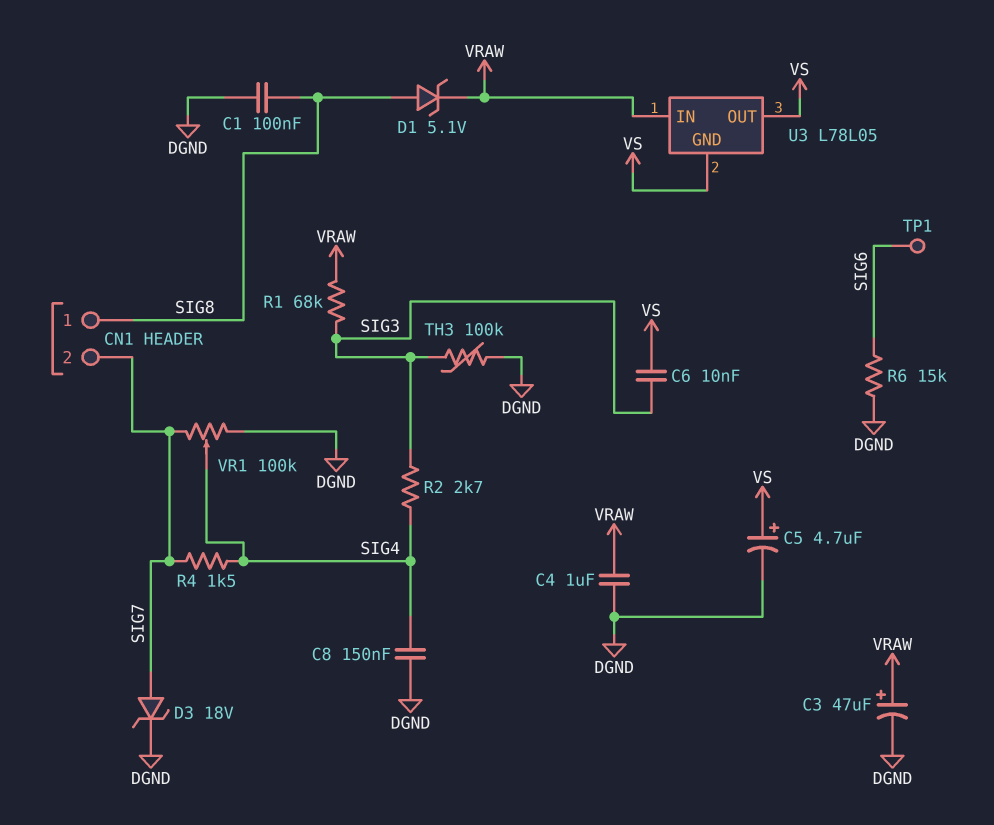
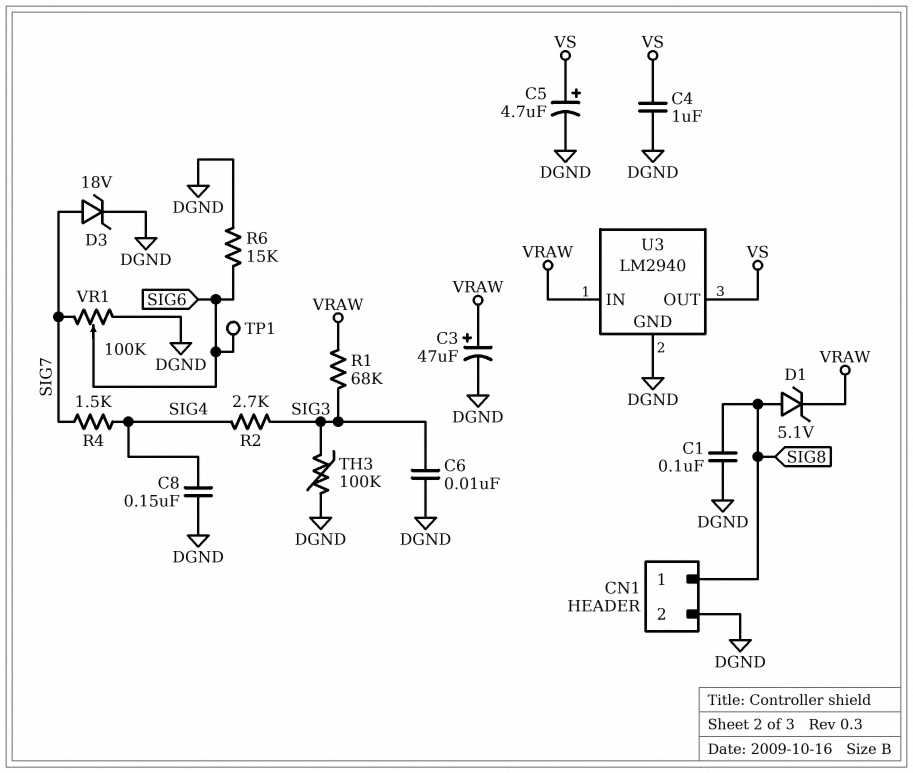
C4: 1uF (DGND, VRAW) -> 1uF (DGND, VS)
C6: 10nF (SIG3, VS) -> 10nF (DGND, SIG3)
CN1 pin 2: SIG7 -> DGND
U3: L78L05 -> LM2940
U3 pin GND: VS -> DGND
VR1: 100k (DGND, SIG7, wiper SIG4) -> 100k (DGND, SIG7, wiper SIG6)

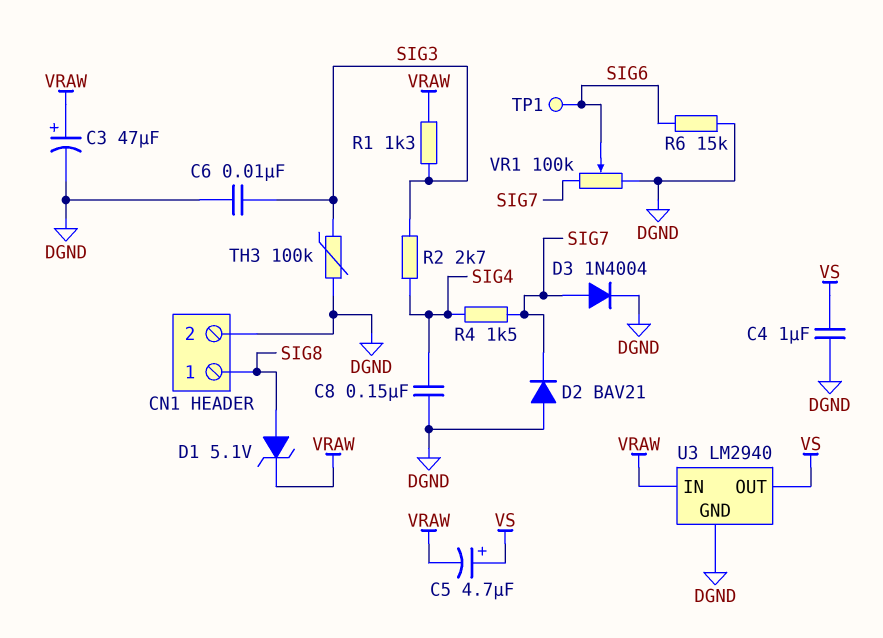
C1: 100nF (DGND, SIG8) -> none
C5: 4.7uF (plus VS, minus DGND) -> 4.7uF (plus VS, minus VRAW)
D2: none -> diode BAV21 (A DGND, K SIG7)
D3: zener 18V (A SIG7, K DGND) -> diode 1N4004 (A SIG7, K DGND)
R1: 68k (SIG3, VRAW) -> 1.3k (SIG3, VRAW)

